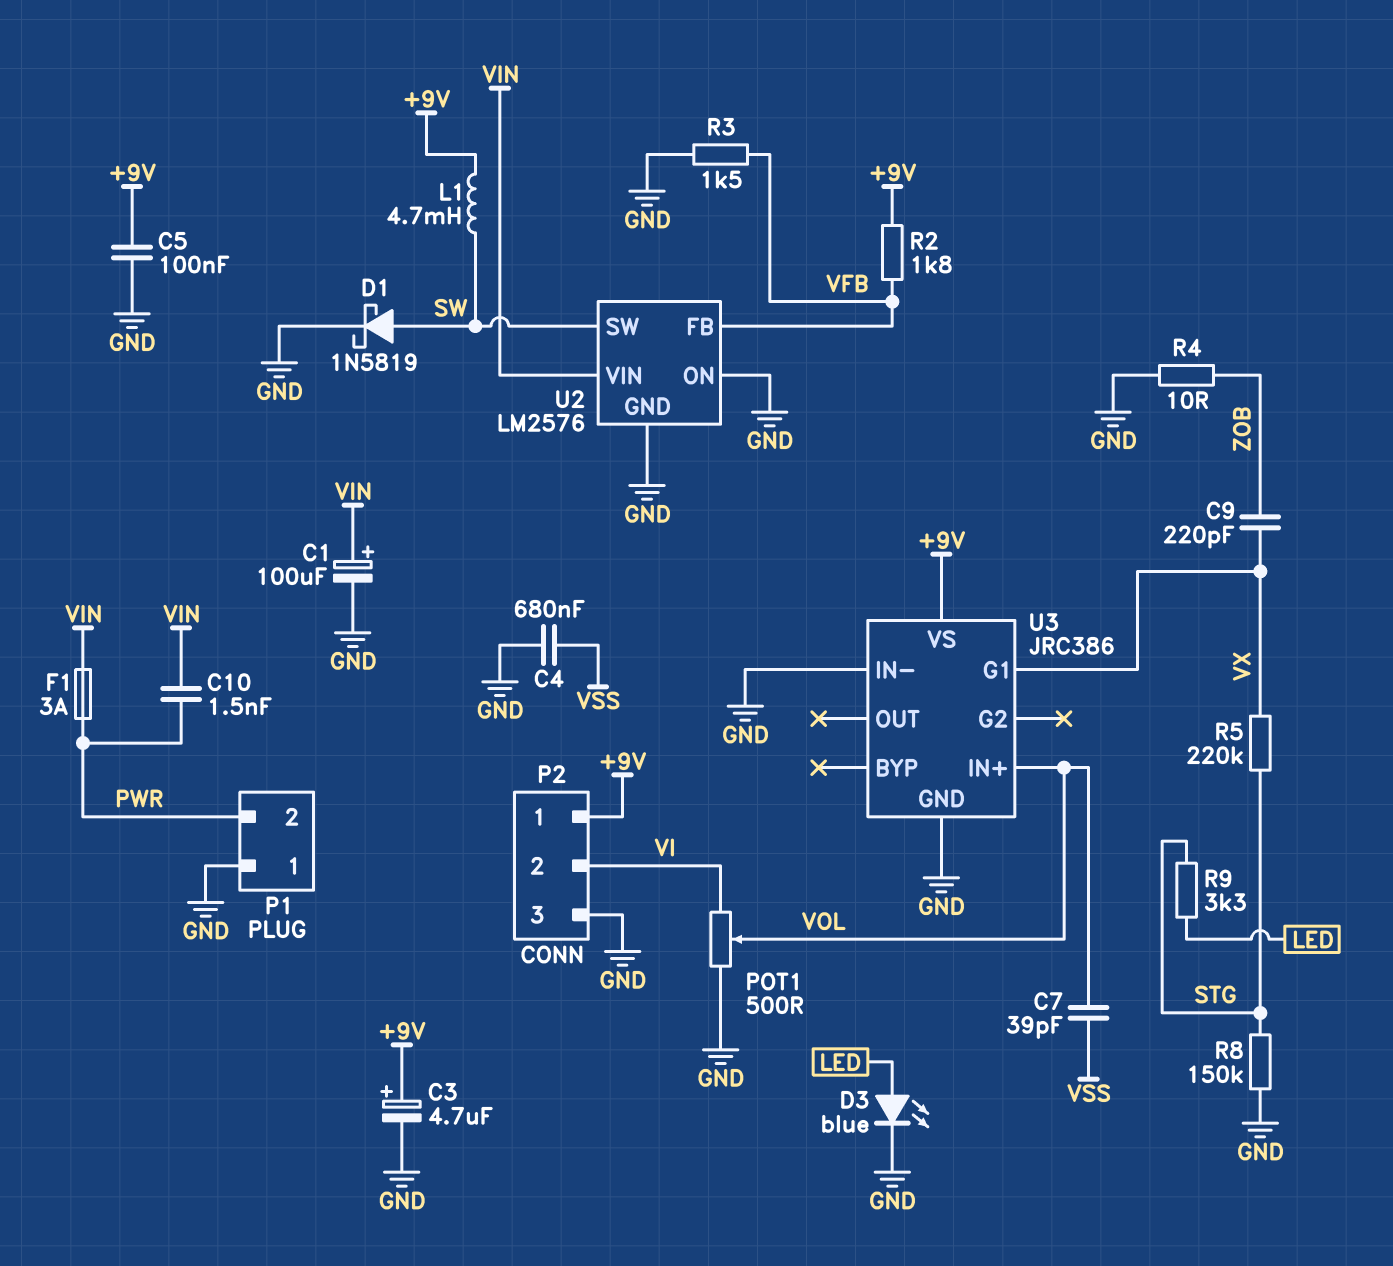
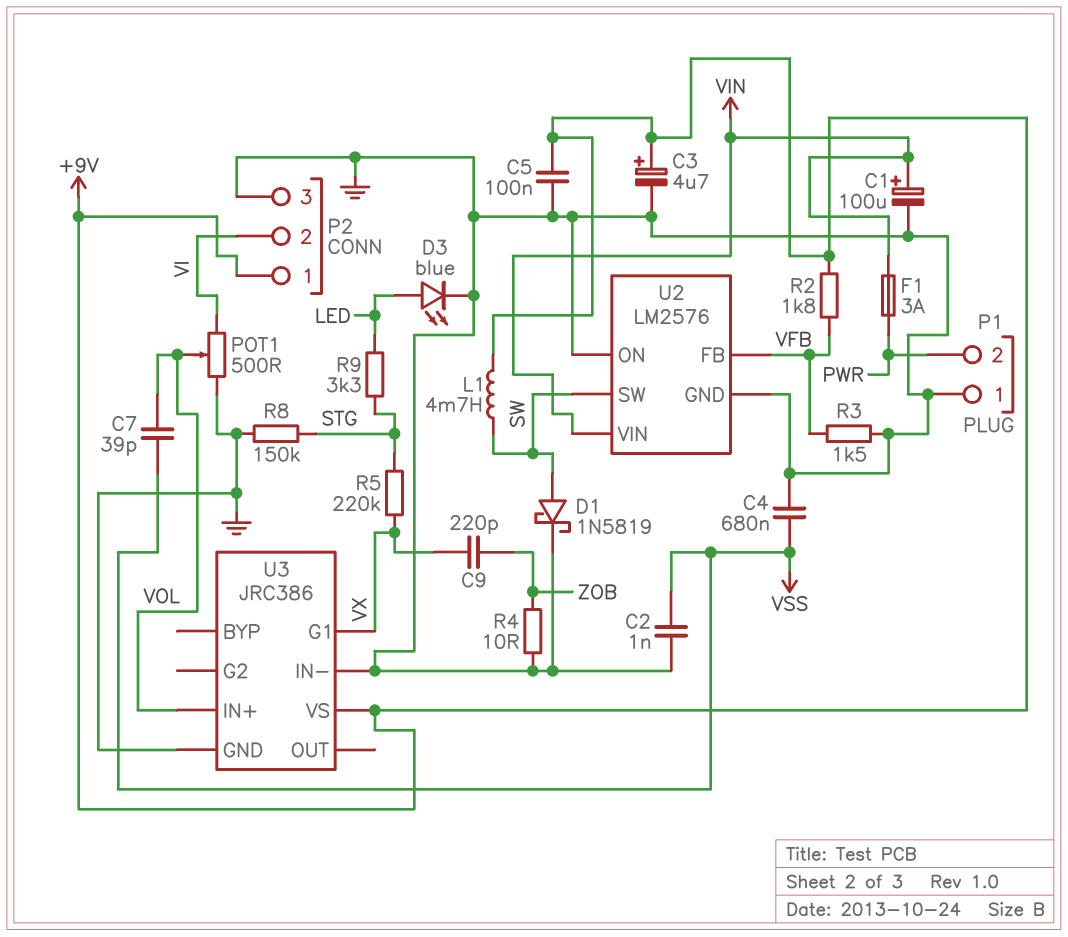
C2: none -> 1nF (GND, VSS)
C10: 1.5nF (PWR, VIN) -> none

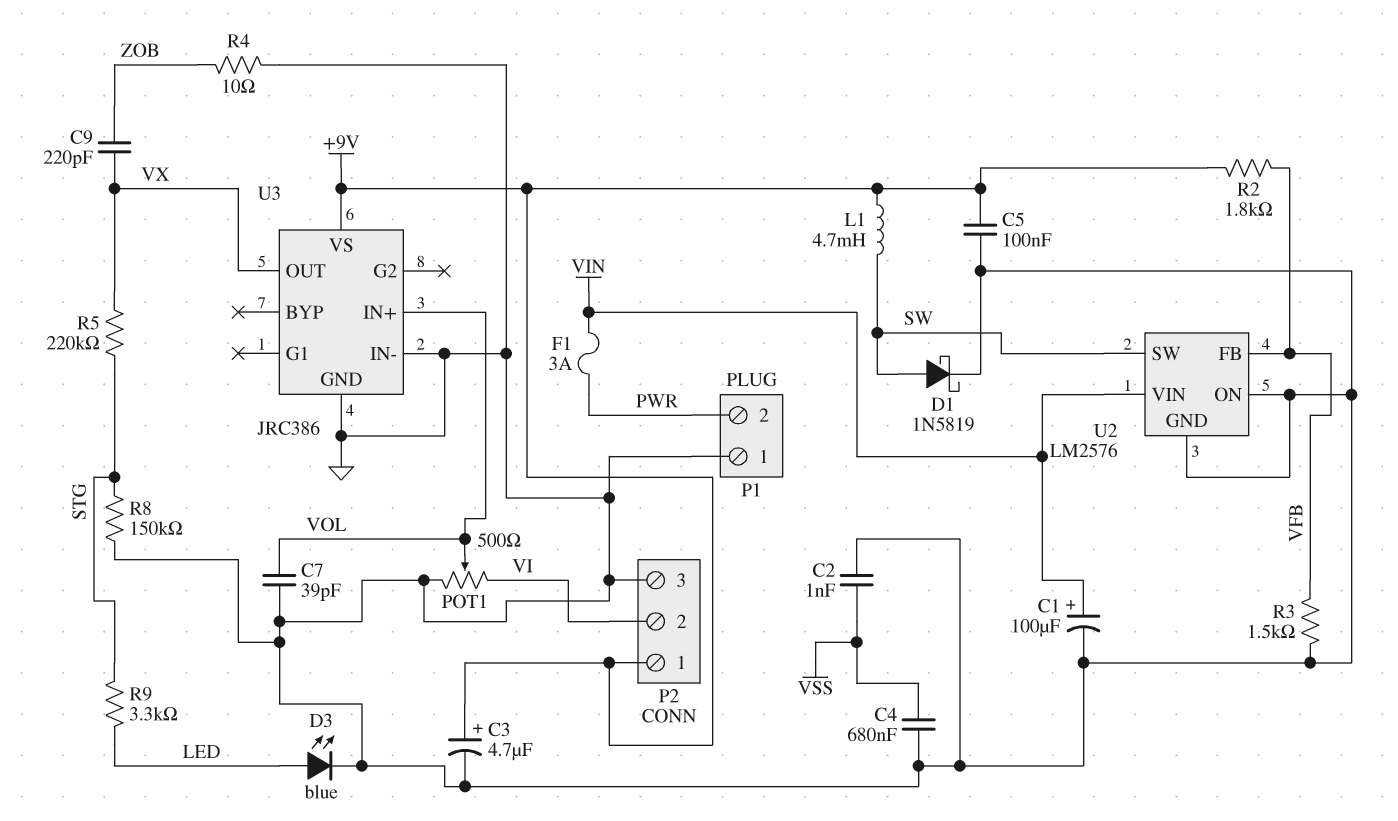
C7: 39pF (VOL, VSS) -> 39pF (GND, VOL)
U3 pin G1: VX -> none
U3 pin OUT: none -> VX

